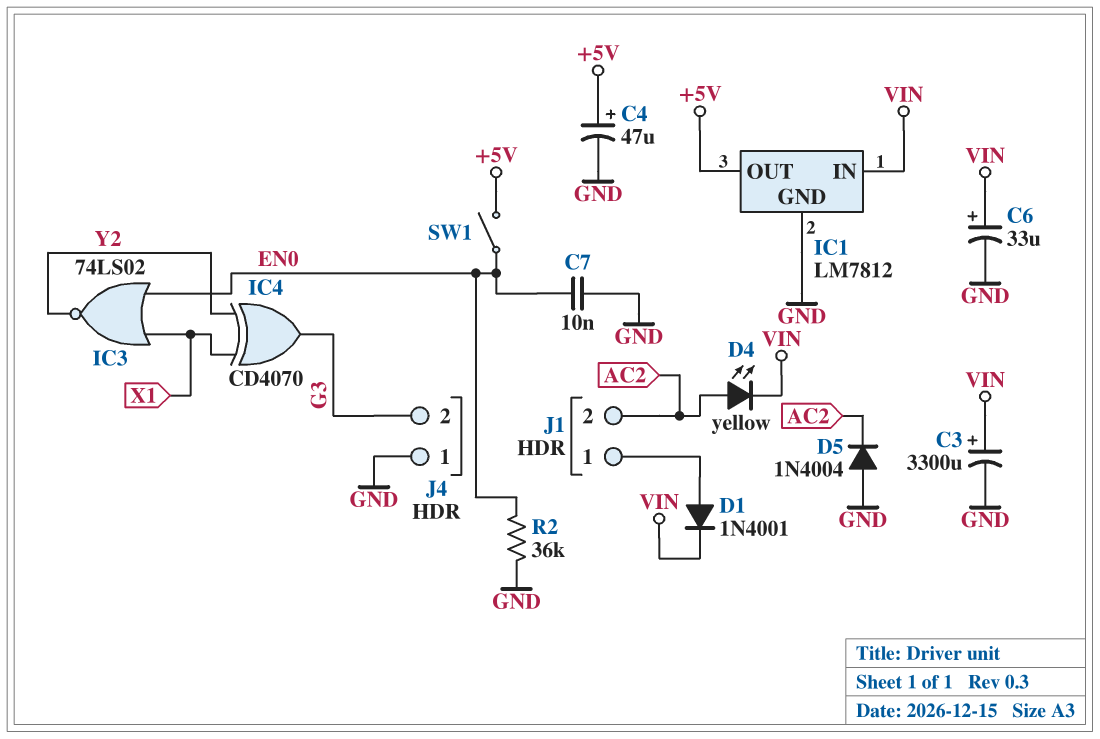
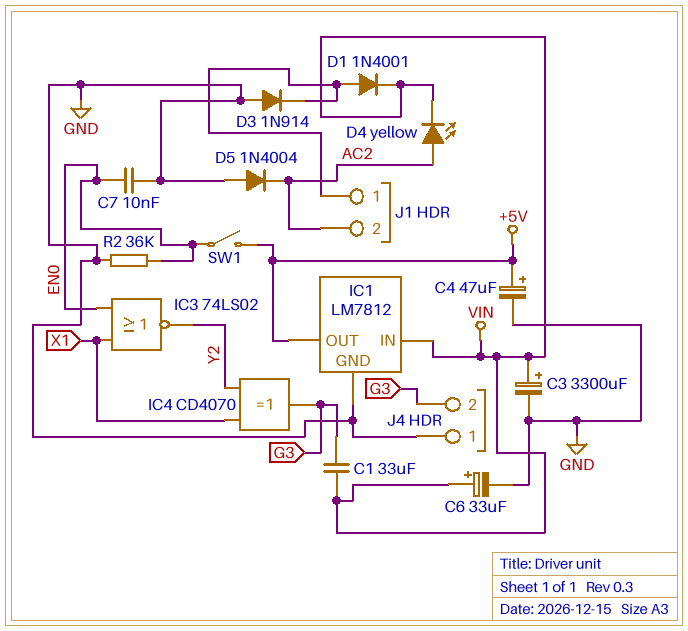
C1: none -> 33uF (G3, VIN)
D3: none -> diode 1N914 (A GND, K J1/1)

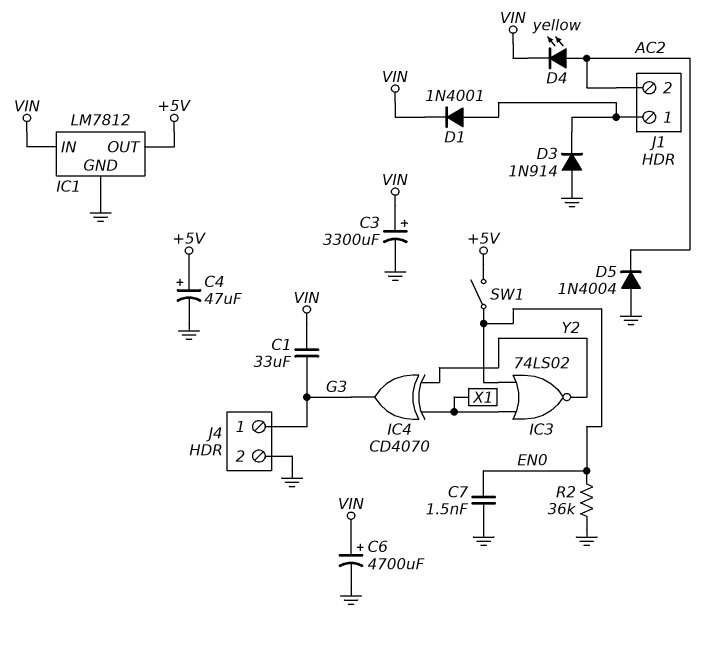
C6: 33uF (plus VIN, minus GND) -> 4700uF (plus VIN, minus GND)
C7: 10nF (EN0, GND) -> 1.5nF (EN0, GND)
J4 pin 1: GND -> G3
J4 pin 2: G3 -> GND

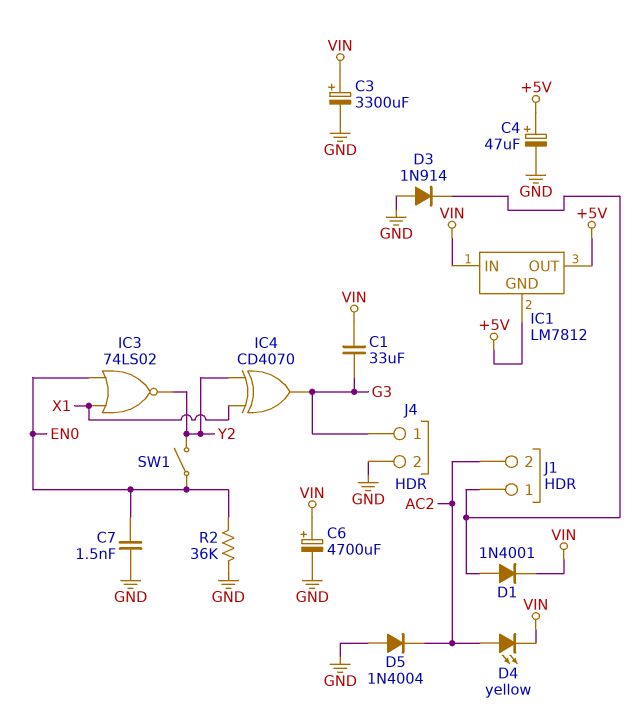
IC1 pin GND: GND -> +5V
SW1: switch (+5V, EN0) -> switch (EN0, Y2)

